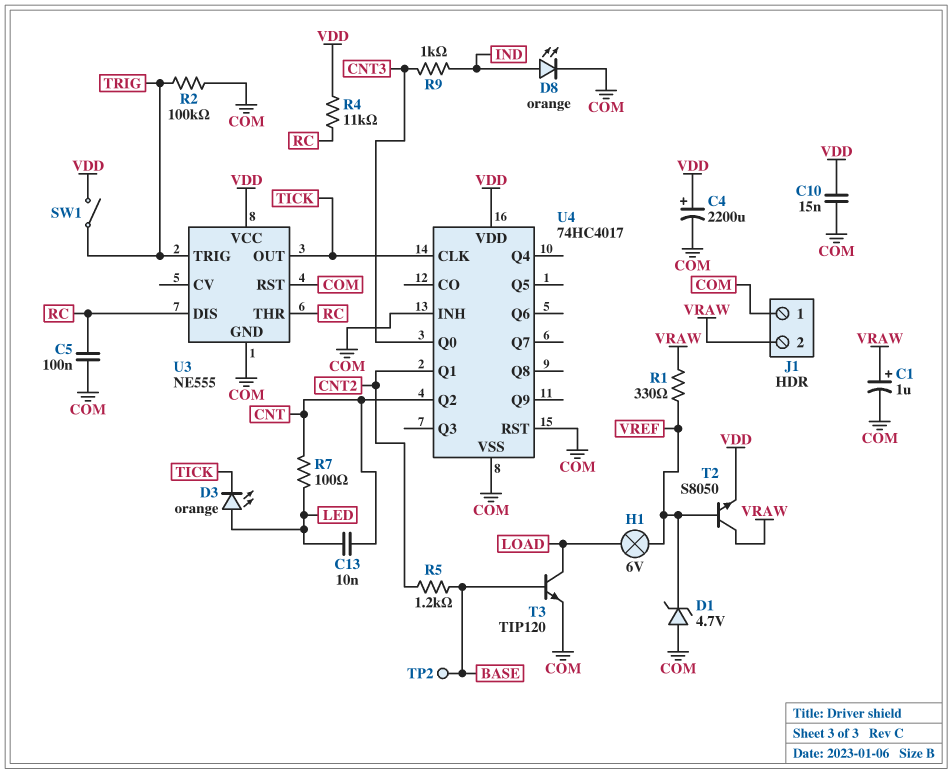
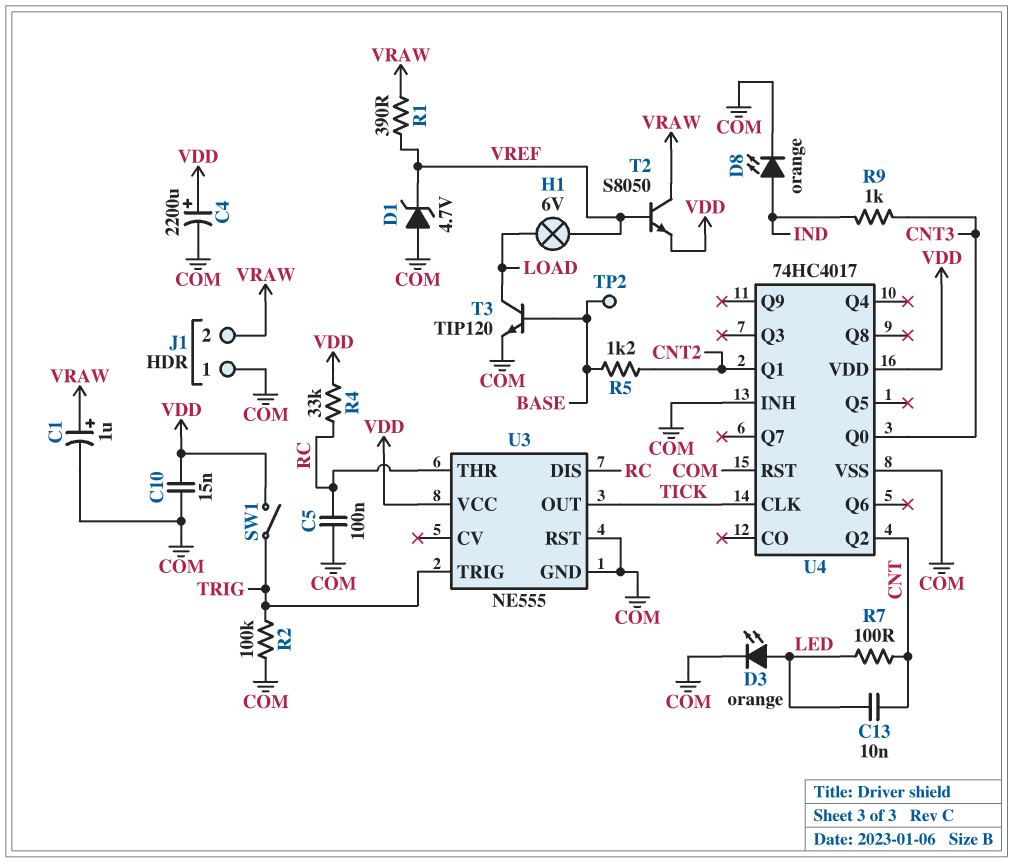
D3: LED orange (A LED, K TICK) -> LED orange (A LED, K COM)
R1: 330 (VRAW, VREF) -> 390 (VRAW, VREF)
R4: 11k (RC, VDD) -> 33k (RC, VDD)

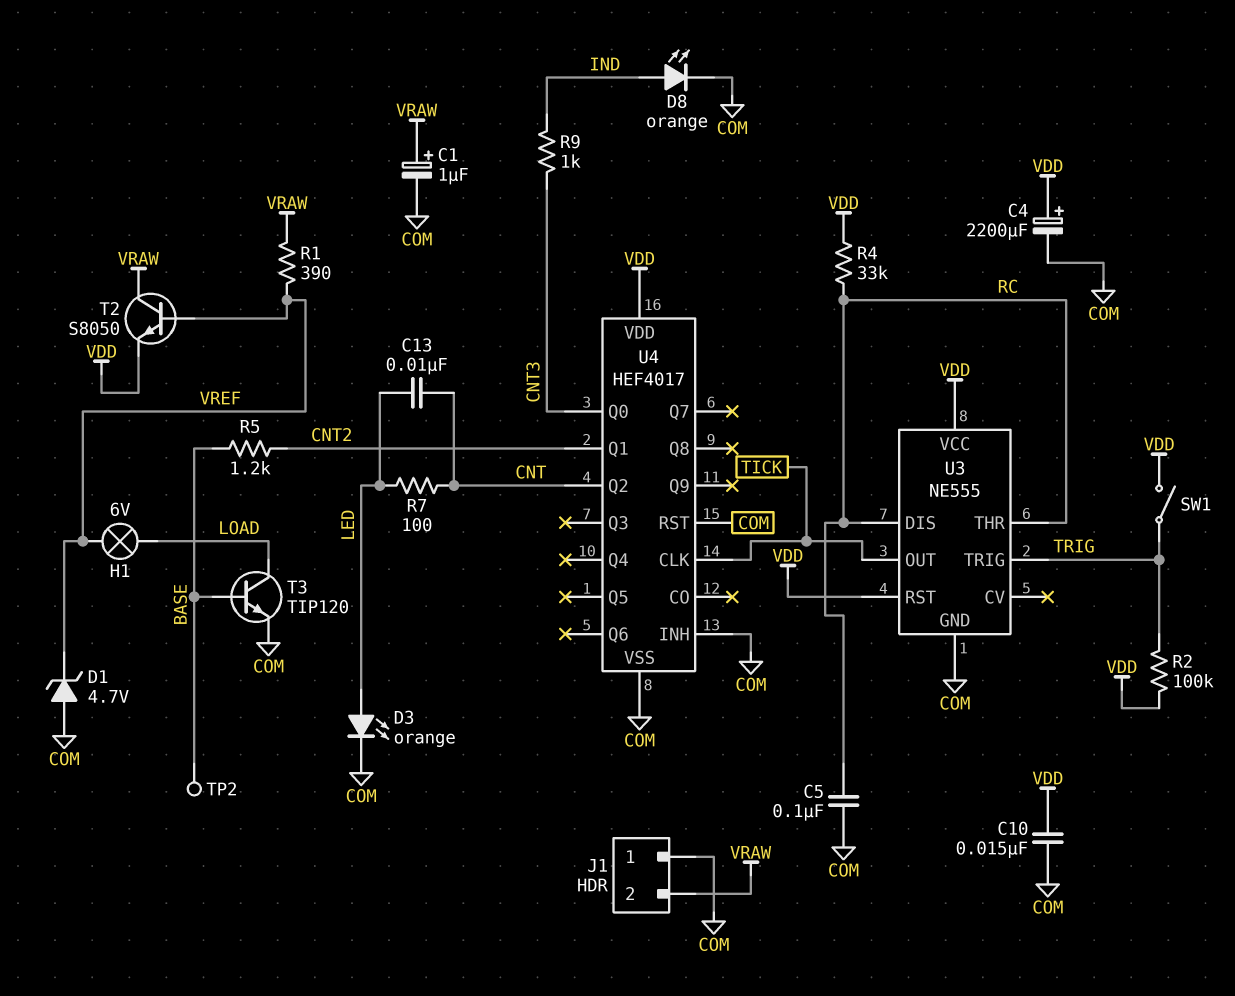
R2: 100k (COM, TRIG) -> 100k (TRIG, VDD)
U3 pin RST: COM -> VDD
U4: 74HC4017 -> HEF4017

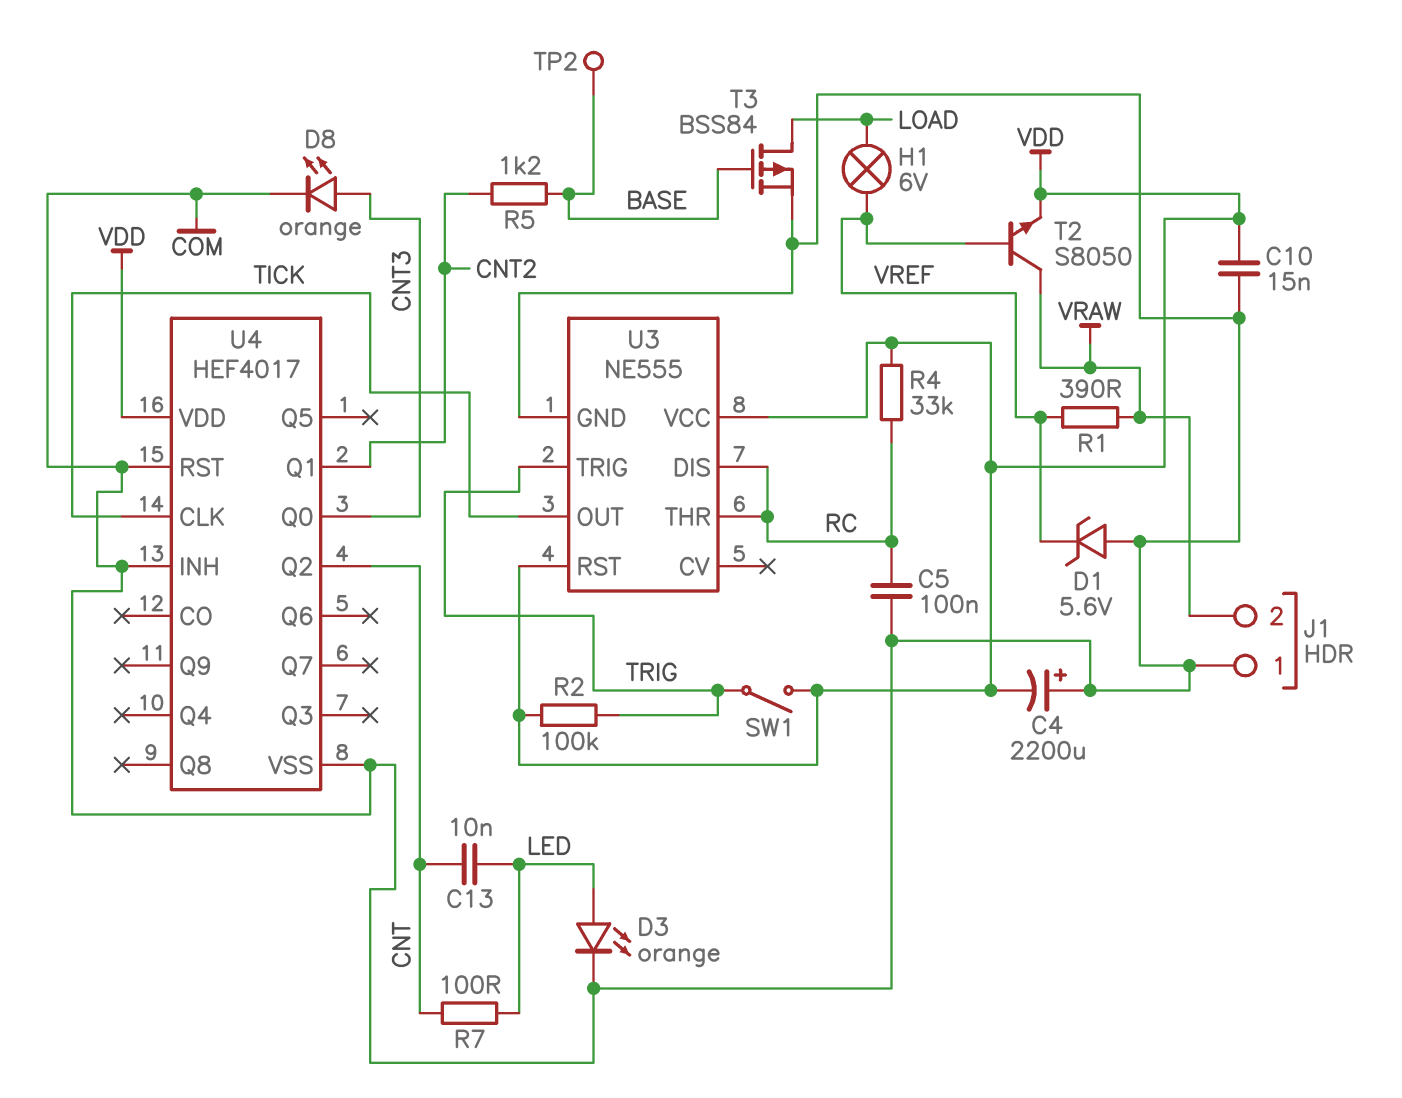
C1: 1uF (plus VRAW, minus COM) -> none
C4: 2200uF (plus VDD, minus COM) -> 2200uF (plus COM, minus VDD)
D1: zener 4.7V (A COM, K VREF) -> zener 5.6V (A COM, K VREF)
D8: LED orange (A IND, K COM) -> LED orange (A CNT3, K COM)
R9: 1k (CNT3, IND) -> none
T3: NPN TIP120 (B BASE, C LOAD, E COM) -> PMOS BSS84 (G BASE, D LOAD, S COM)

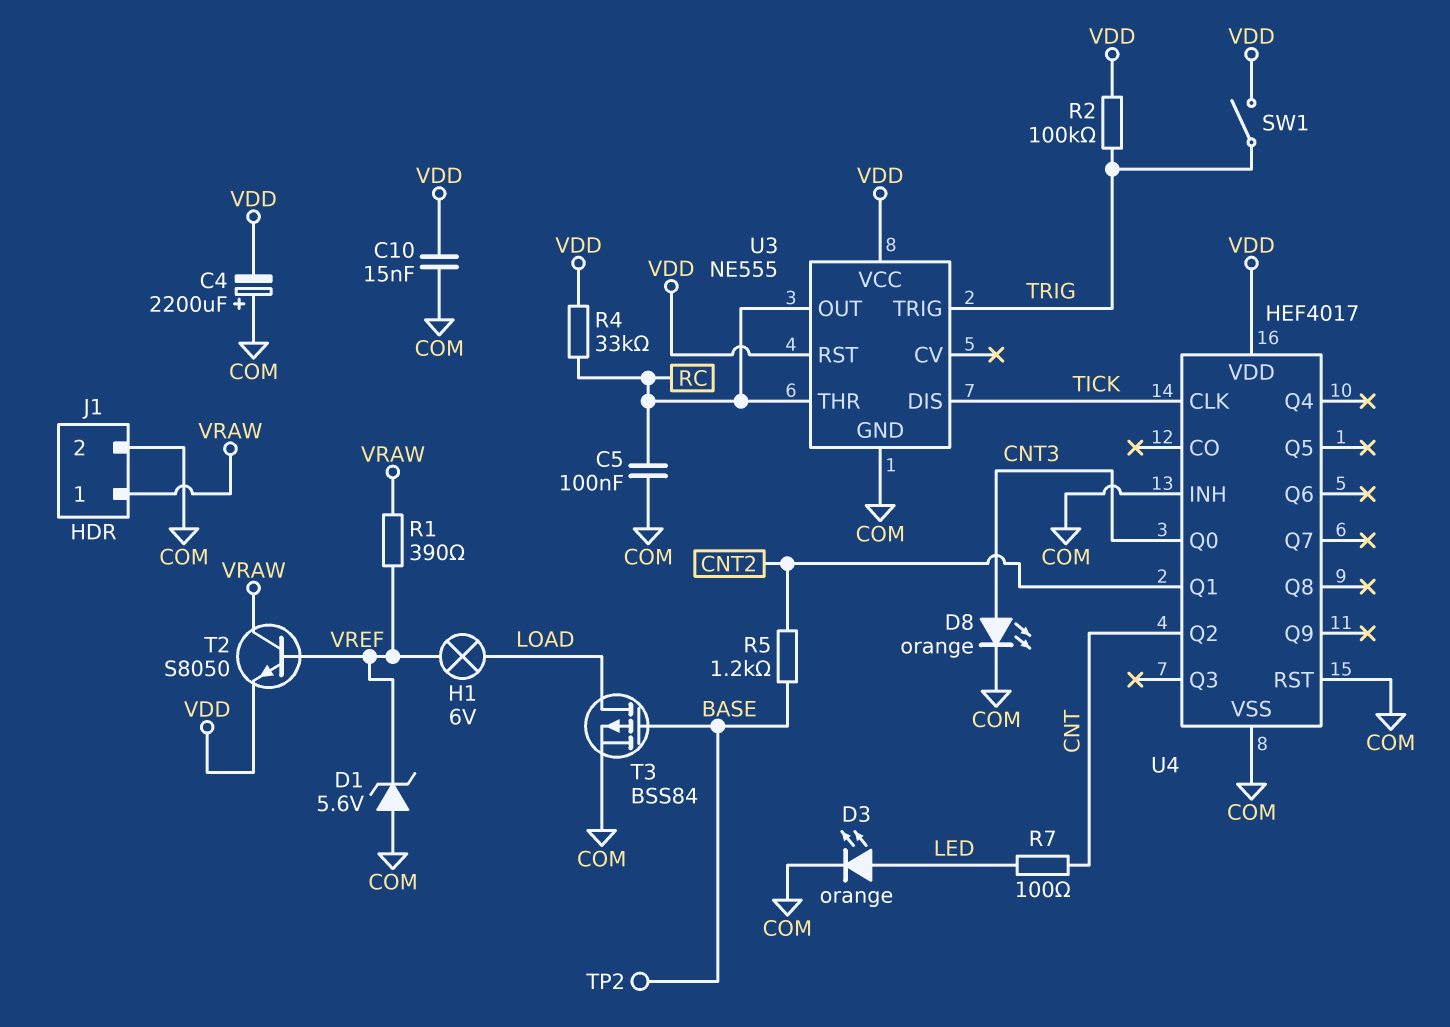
C13: 10nF (CNT, LED) -> none
J1 pin 1: COM -> VRAW
J1 pin 2: VRAW -> COM
U3 pin DIS: RC -> TICK
U3 pin OUT: TICK -> RC

